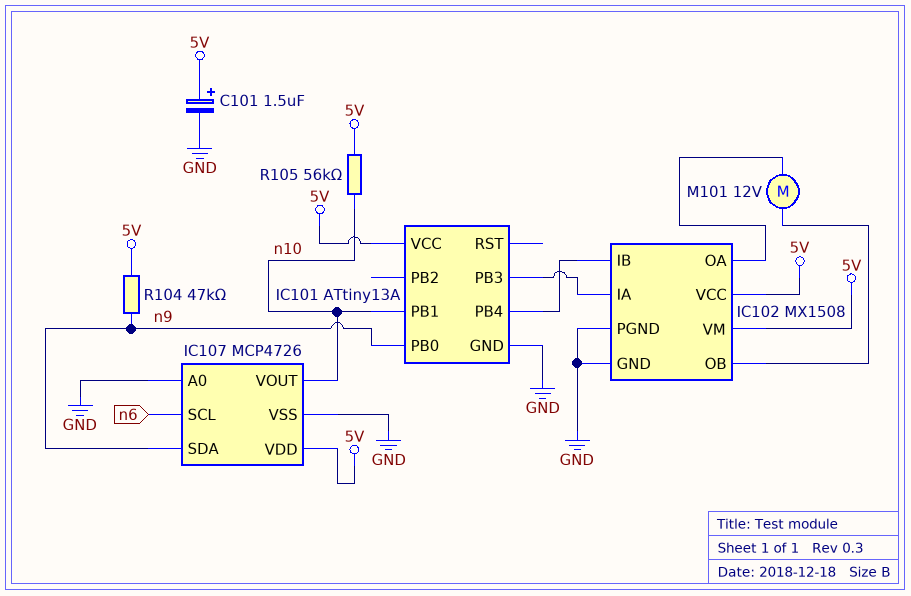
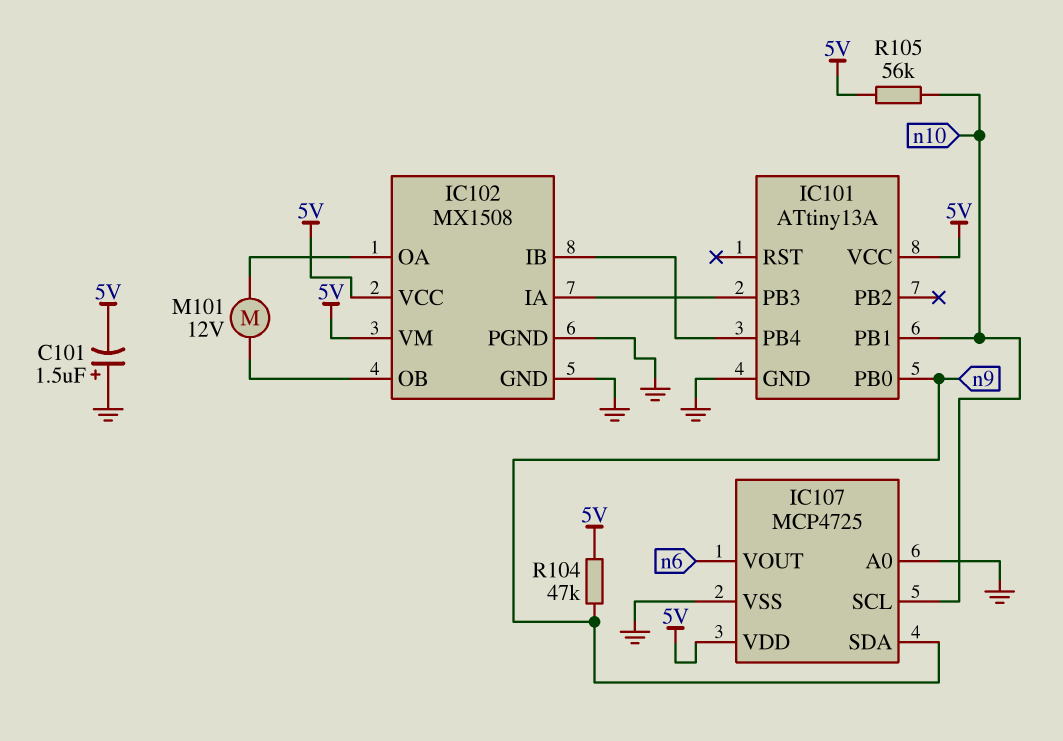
C101: 1.5uF (plus 5V, minus GND) -> 1.5uF (plus GND, minus 5V)
IC107: MCP4726 -> MCP4725
IC107 pin SCL: n6 -> n10
IC107 pin VOUT: n10 -> n6

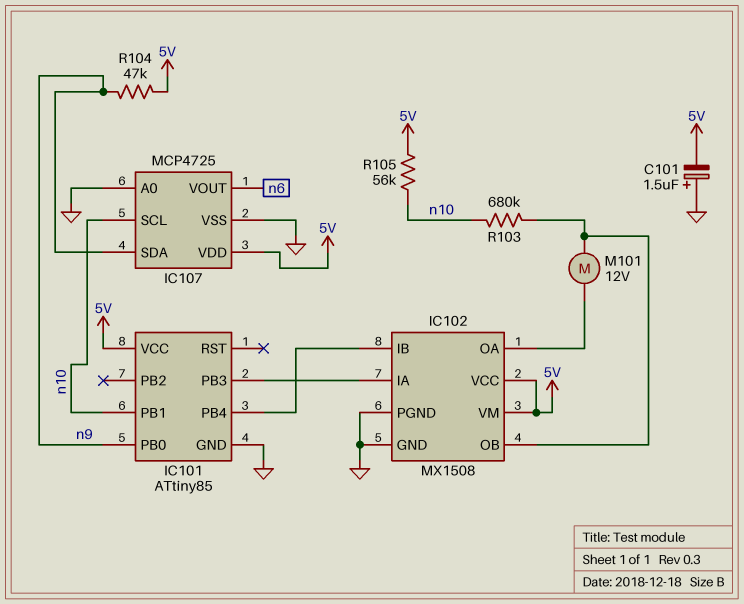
IC101: ATtiny13A -> ATtiny85
R103: none -> 680k (IC102/OB, n10)

